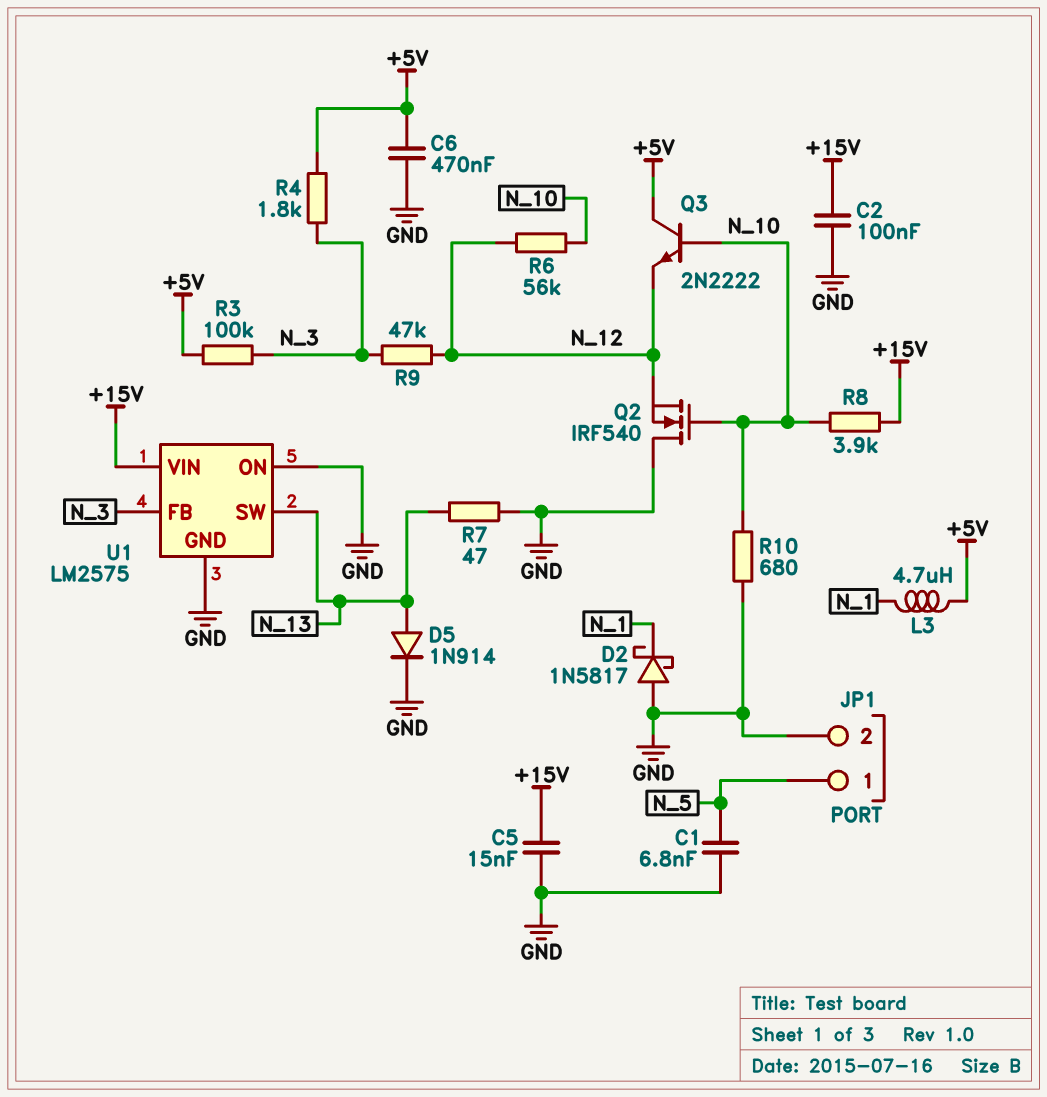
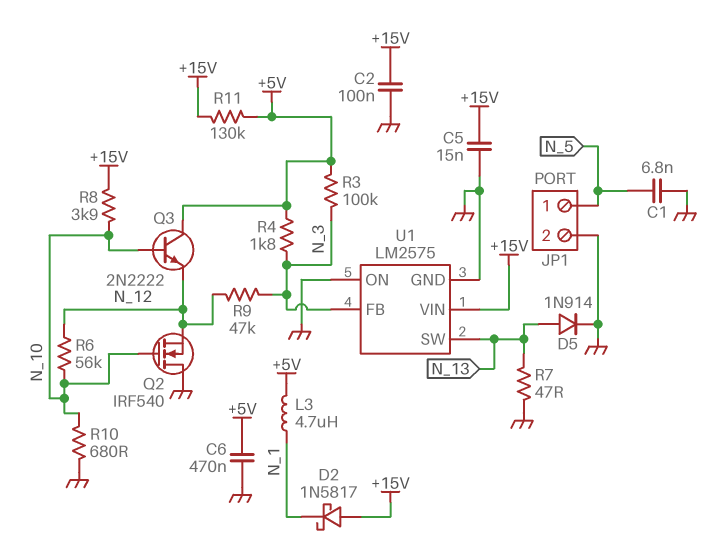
D2: schottky 1N5817 (A GND, K N_1) -> schottky 1N5817 (A +15V, K N_1)
R11: none -> 130k (+5V, +15V)

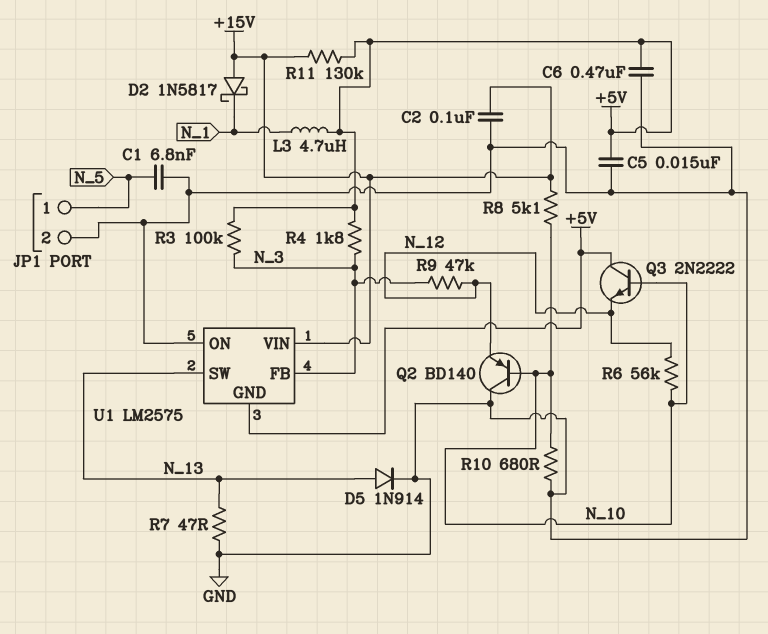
C5: 15nF (+15V, GND) -> 15nF (+5V, GND)
Q2: NMOS IRF540 (G N_10, D GND, S N_12) -> PNP BD140 (B N_10, C GND, E N_12)
R8: 3.9k (+15V, N_10) -> 5.1k (+15V, N_10)
U1 pin GND: GND -> +5V

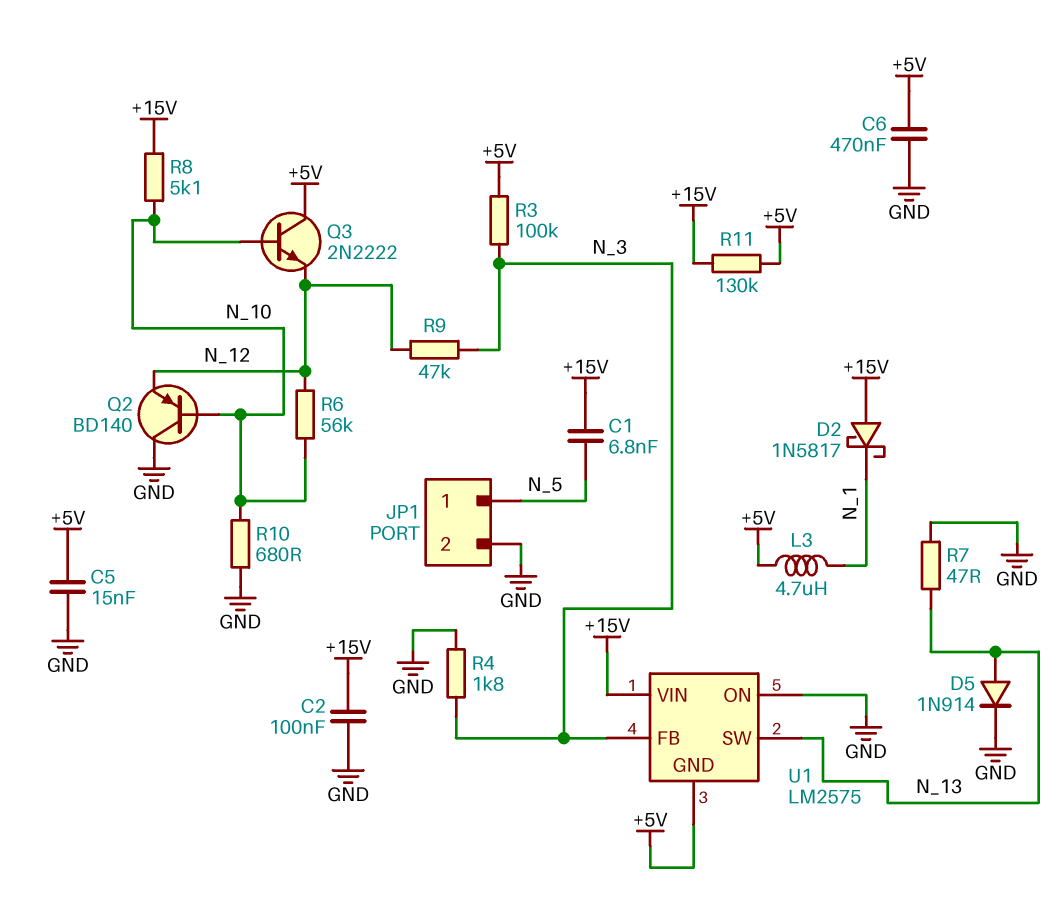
C1: 6.8nF (GND, N_5) -> 6.8nF (+15V, N_5)
R4: 1.8k (+5V, N_3) -> 1.8k (GND, N_3)

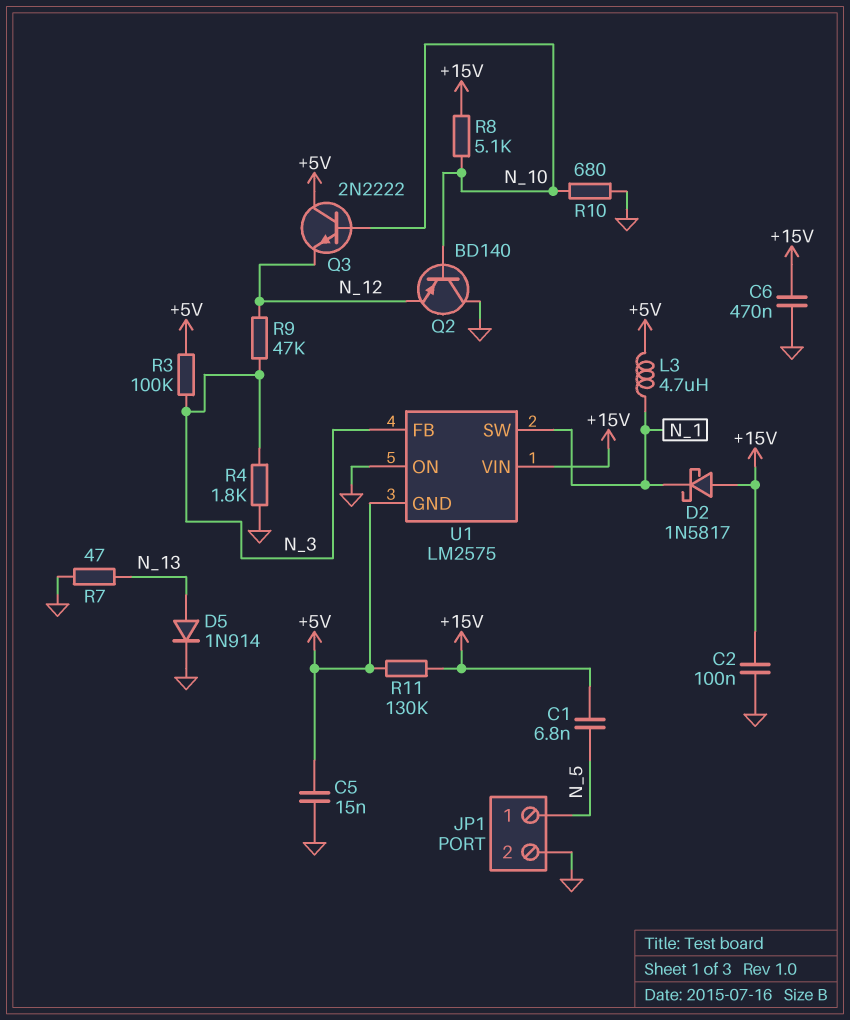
C6: 470nF (+5V, GND) -> 470nF (+15V, GND)
R6: 56k (N_10, N_12) -> none
U1 pin SW: N_13 -> N_1

